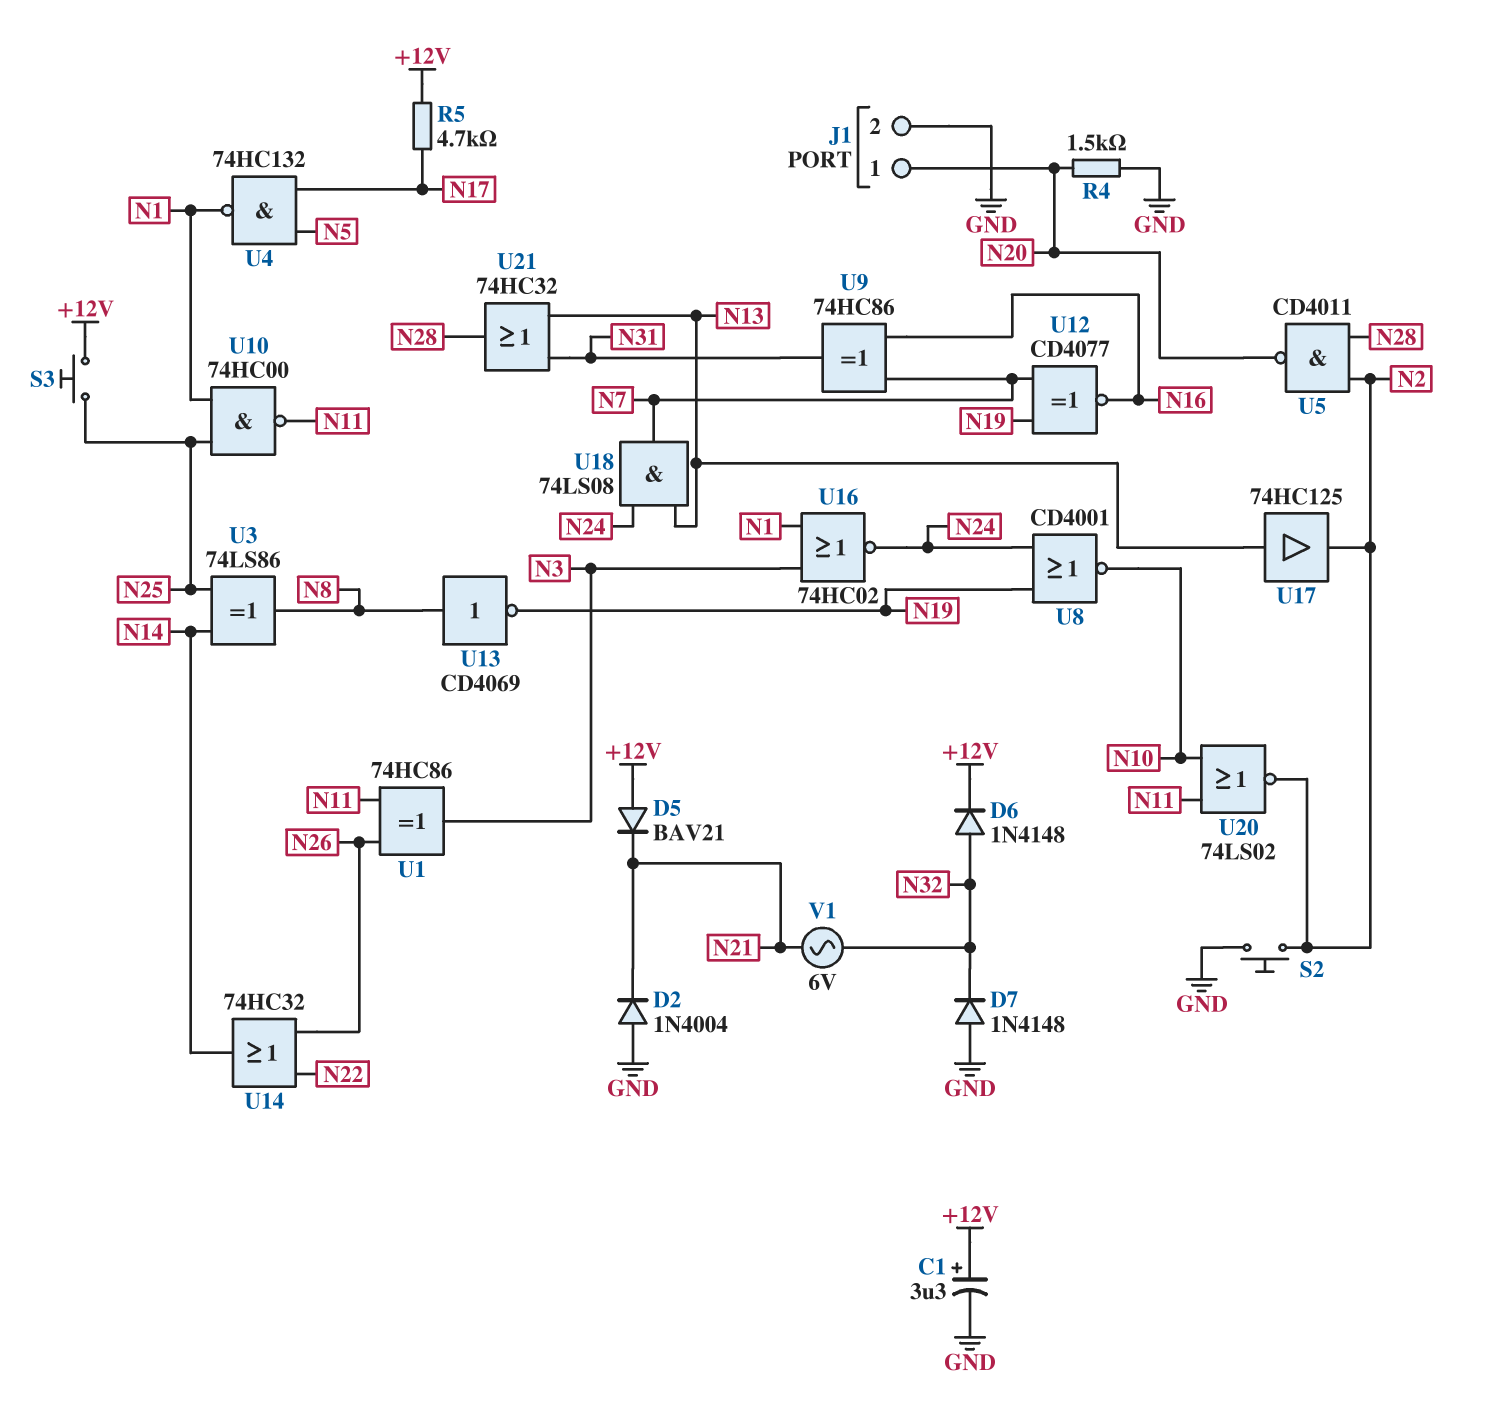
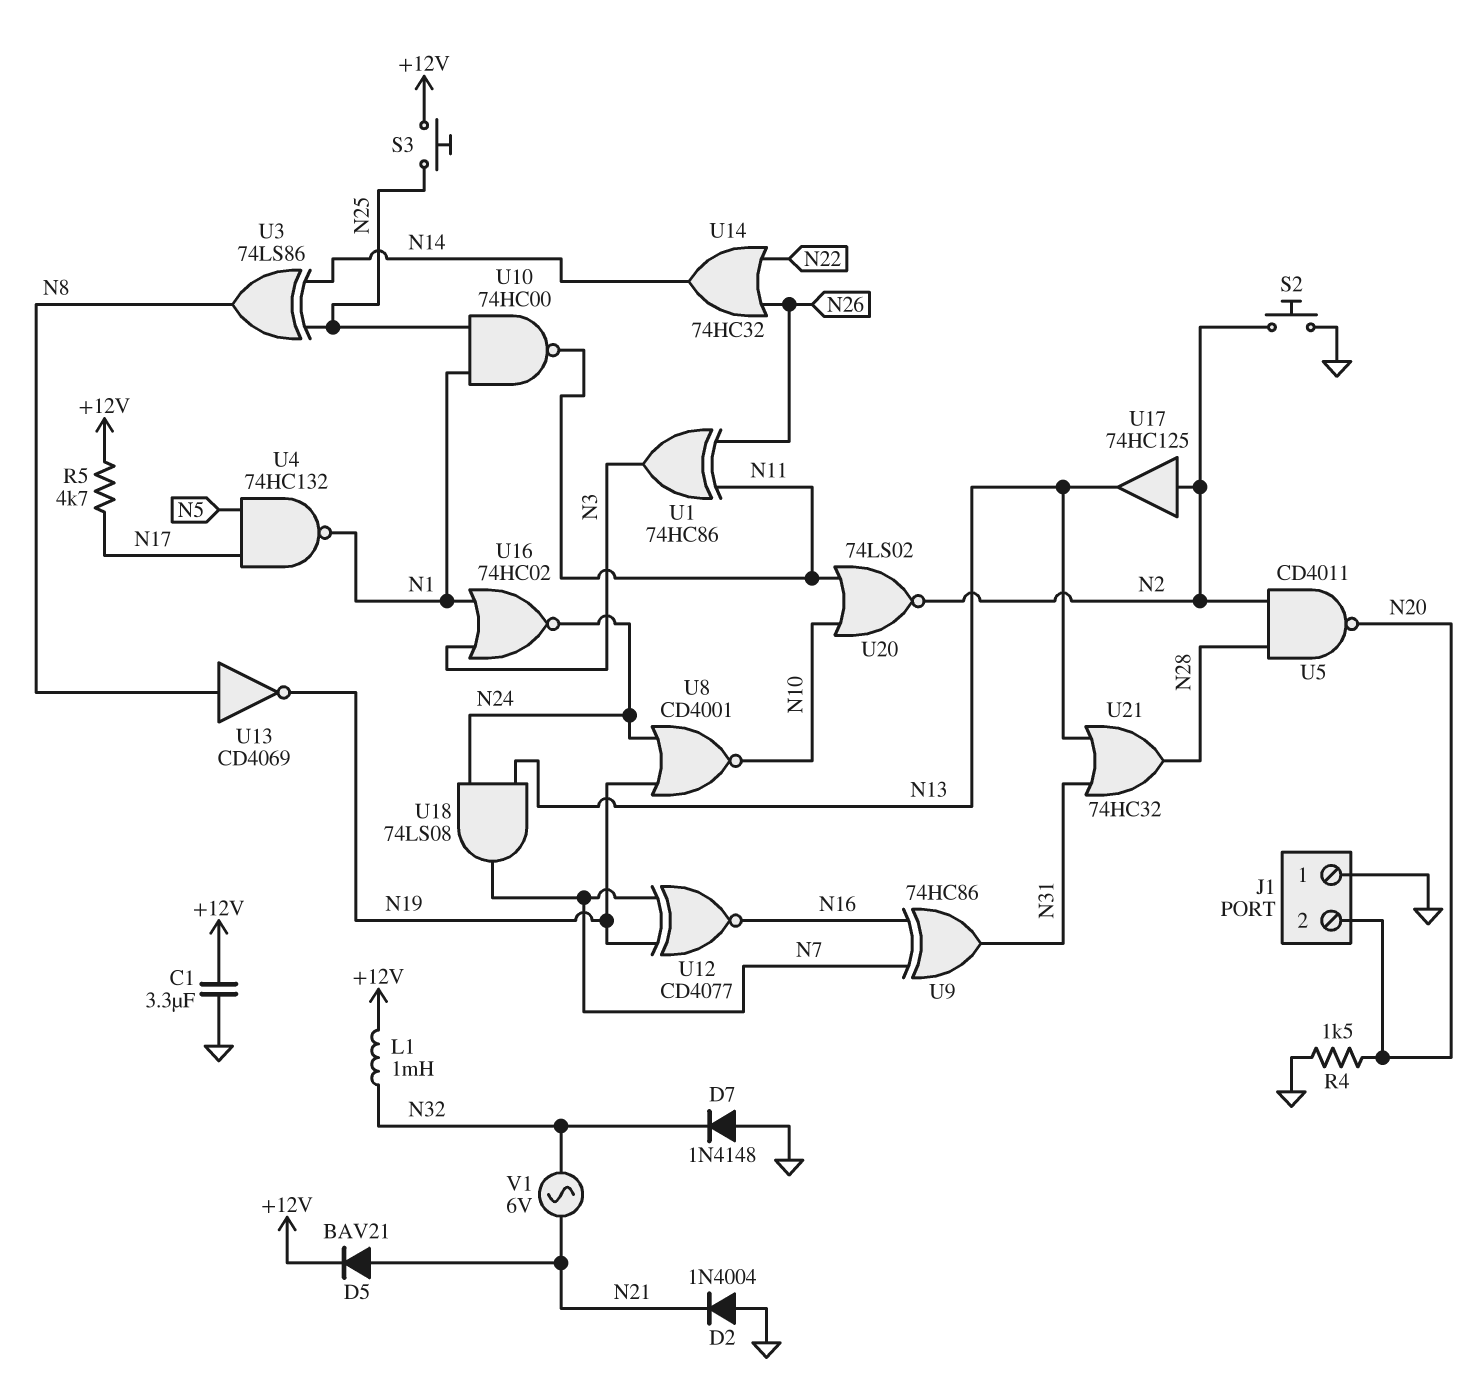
C1: 3.3uF (plus +12V, minus GND) -> 3.3uF (+12V, GND)
D5: diode BAV21 (A +12V, K N21) -> diode BAV21 (A N21, K +12V)
D6: diode 1N4148 (A N32, K +12V) -> none
J1 pin 1: N20 -> GND
J1 pin 2: GND -> N20
L1: none -> 1mH (+12V, N32)
U17: buffer 74HC125 (in N13, out N2) -> buffer 74HC125 (in N2, out N13)

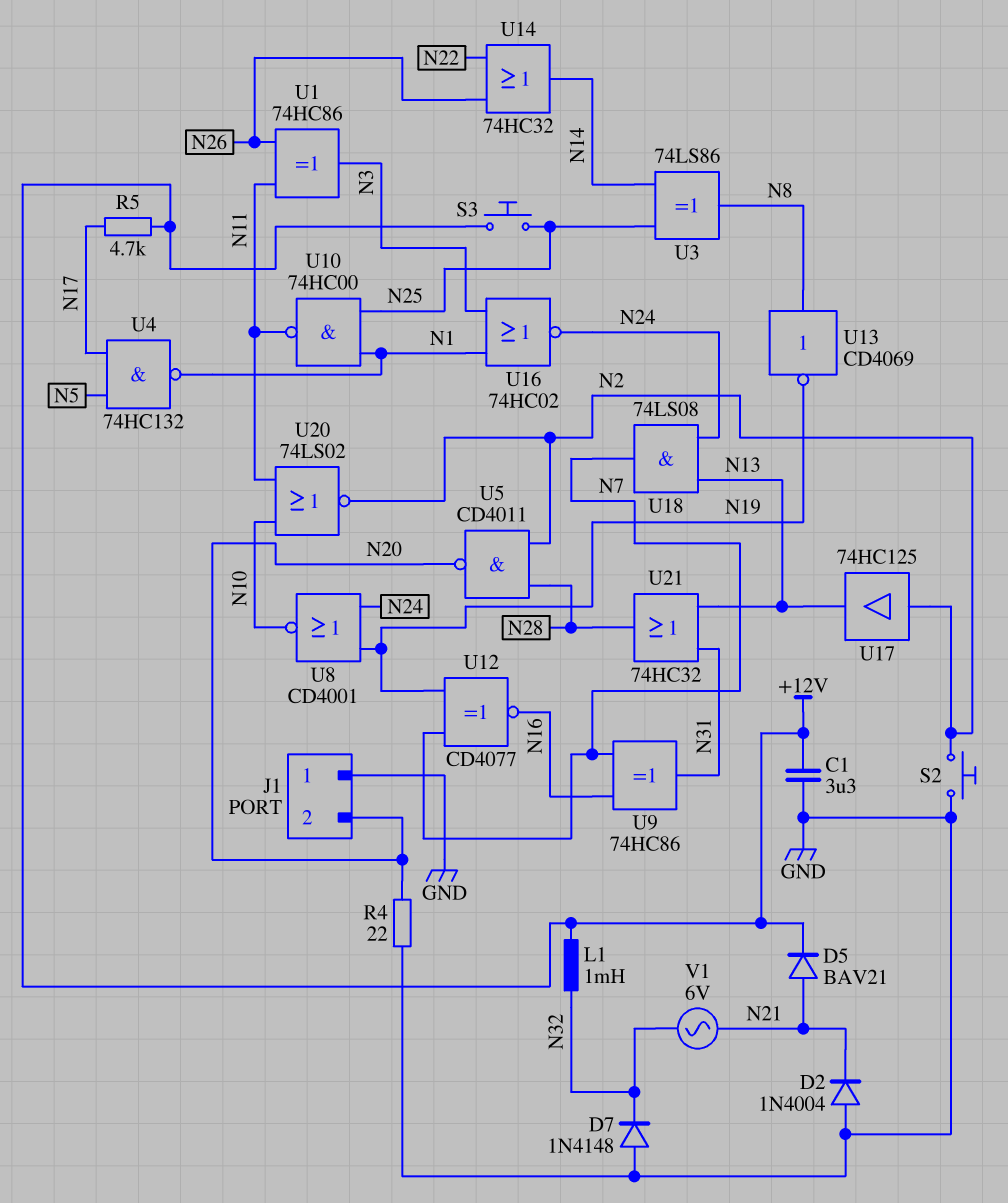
R4: 1.5k (GND, N20) -> 22 (GND, N20)

